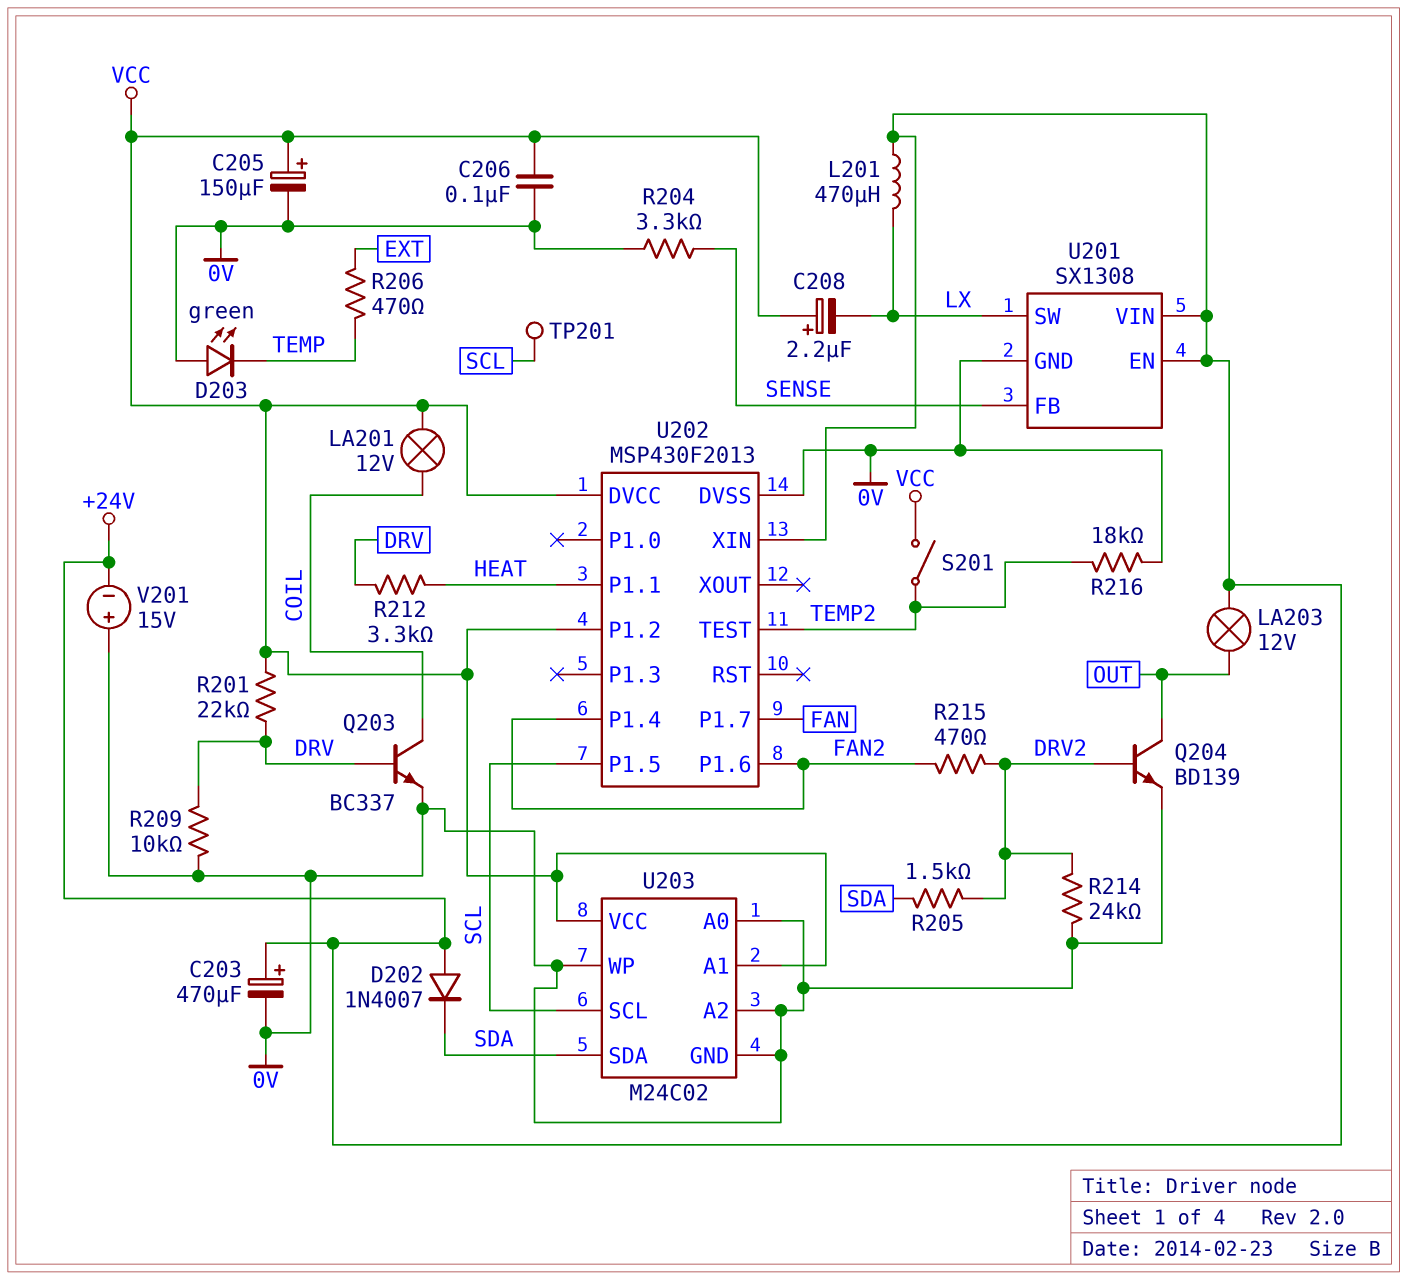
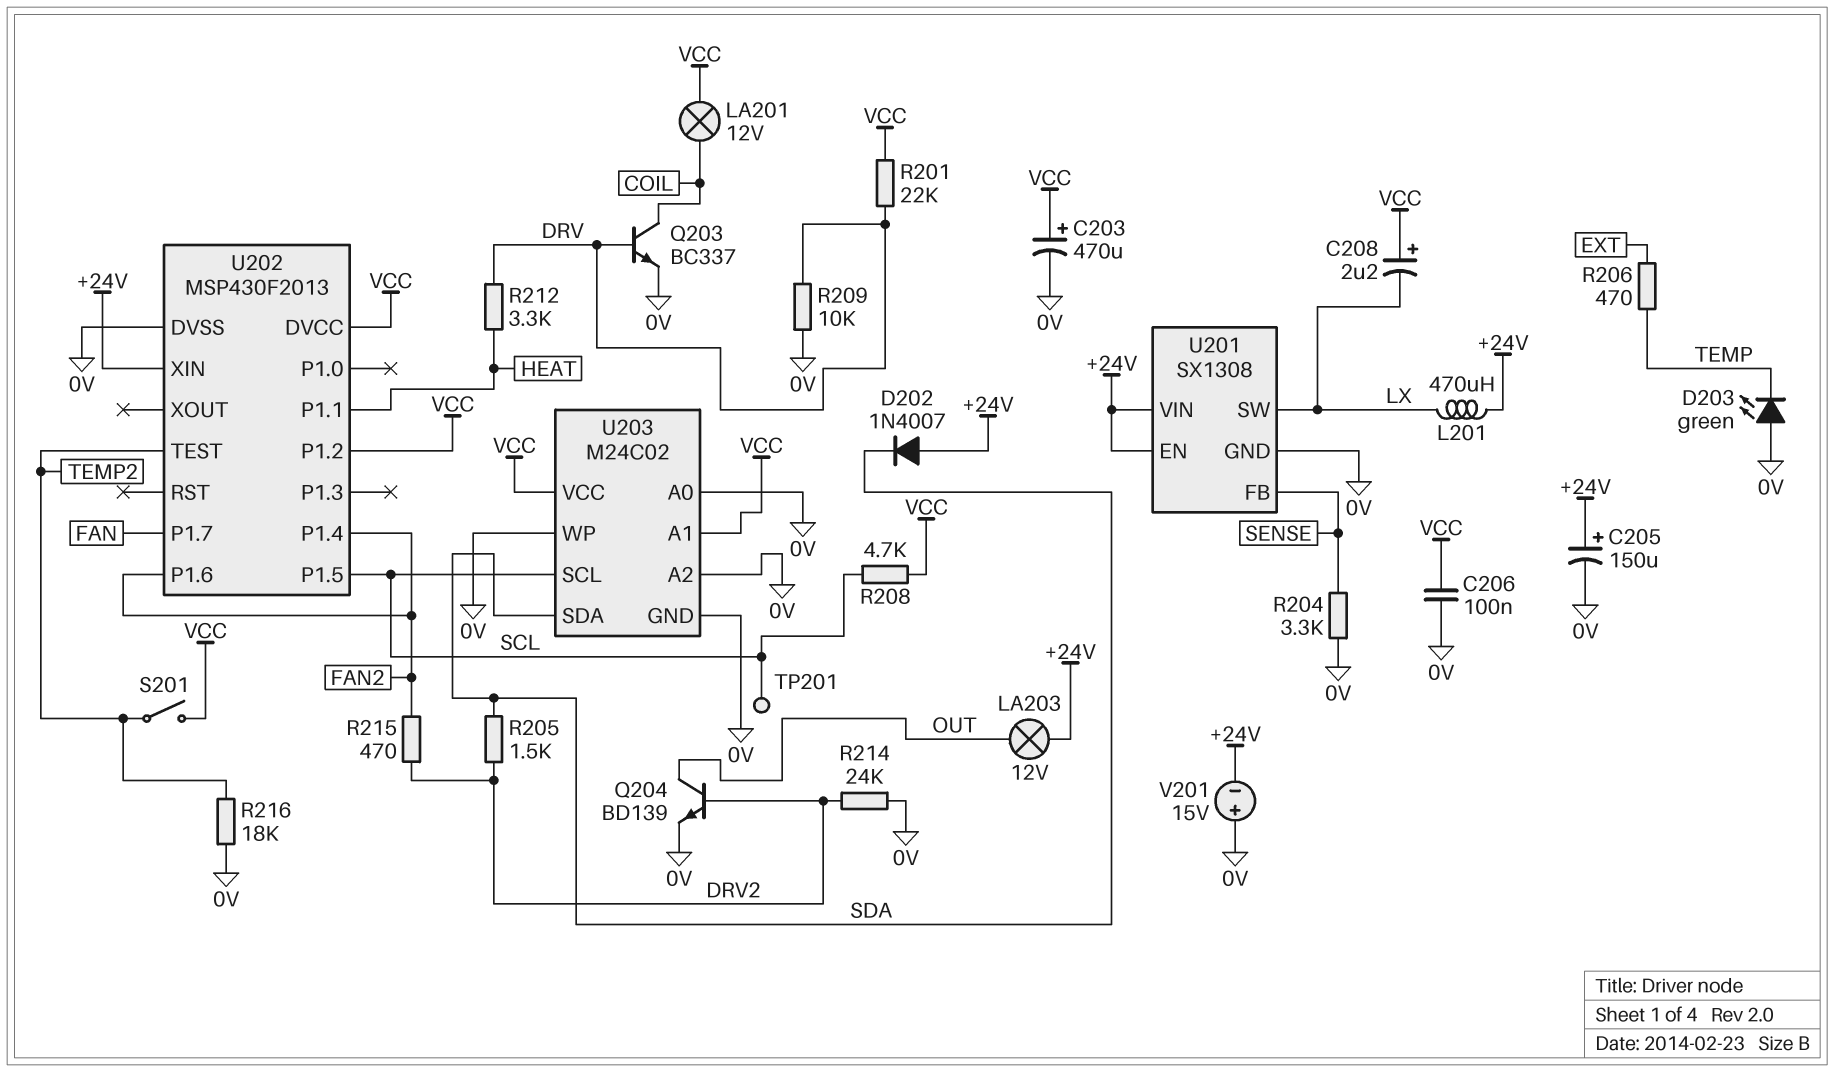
C203: 470uF (plus +24V, minus 0V) -> 470uF (plus VCC, minus 0V)
C205: 150uF (plus VCC, minus 0V) -> 150uF (plus +24V, minus 0V)
R208: none -> 4.7k (SCL, VCC)

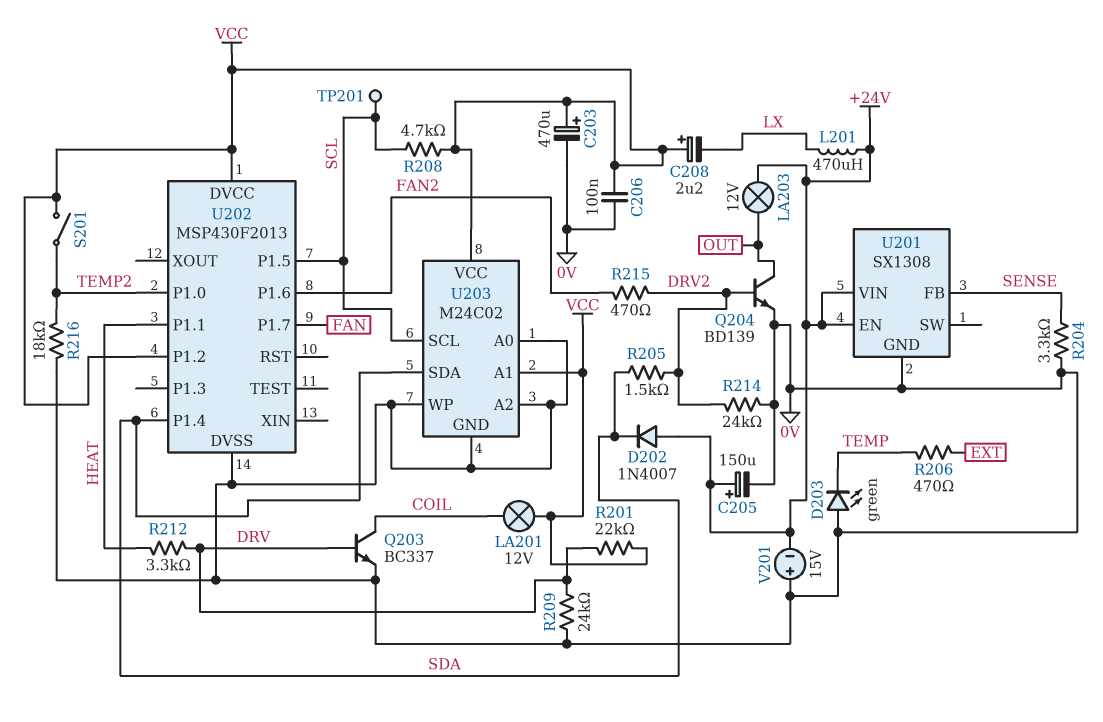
R209: 10k (0V, DRV) -> 24k (0V, DRV)
U201 pin SW: LX -> none
U202 pin P1.0: none -> TEMP2
U202 pin P1.4: FAN2 -> SDA
U202 pin TEST: TEMP2 -> none
U202 pin XIN: +24V -> none

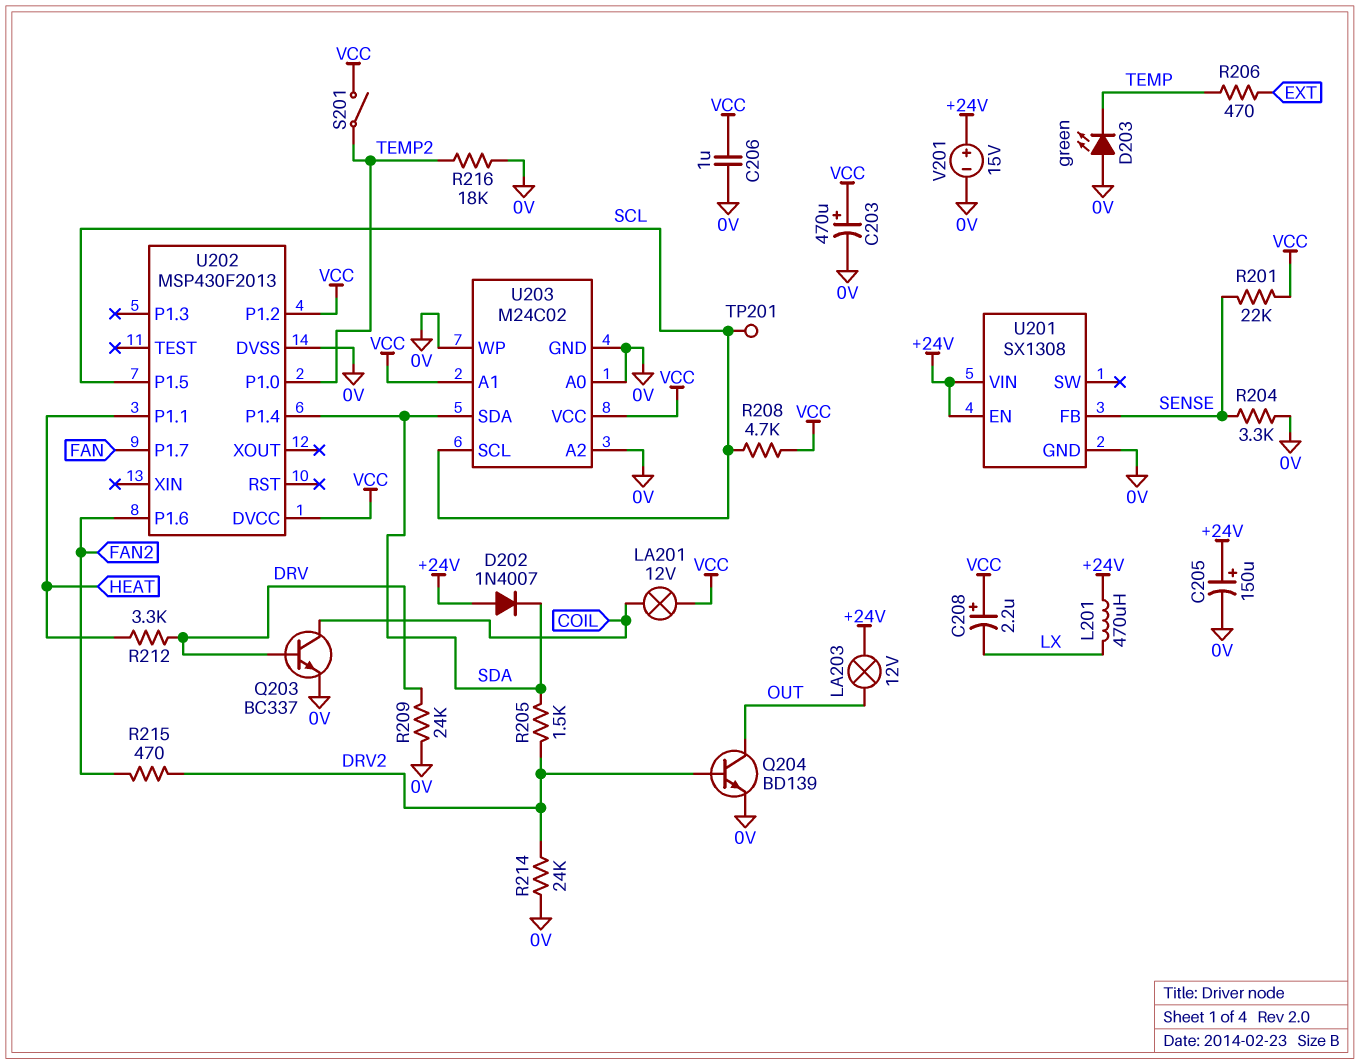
C206: 100nF (0V, VCC) -> 1uF (0V, VCC)
R201: 22k (DRV, VCC) -> 22k (SENSE, VCC)
V201: 15V (plus 0V, minus +24V) -> 15V (plus +24V, minus 0V)

